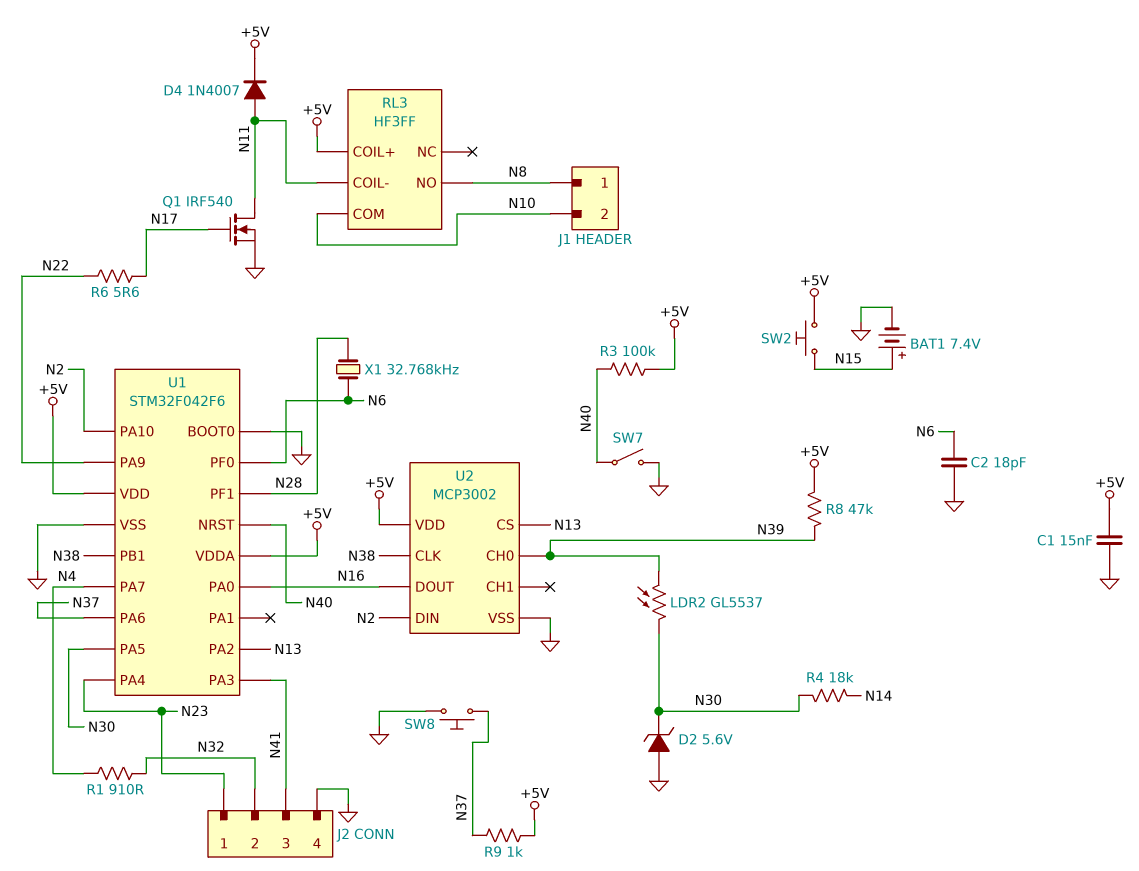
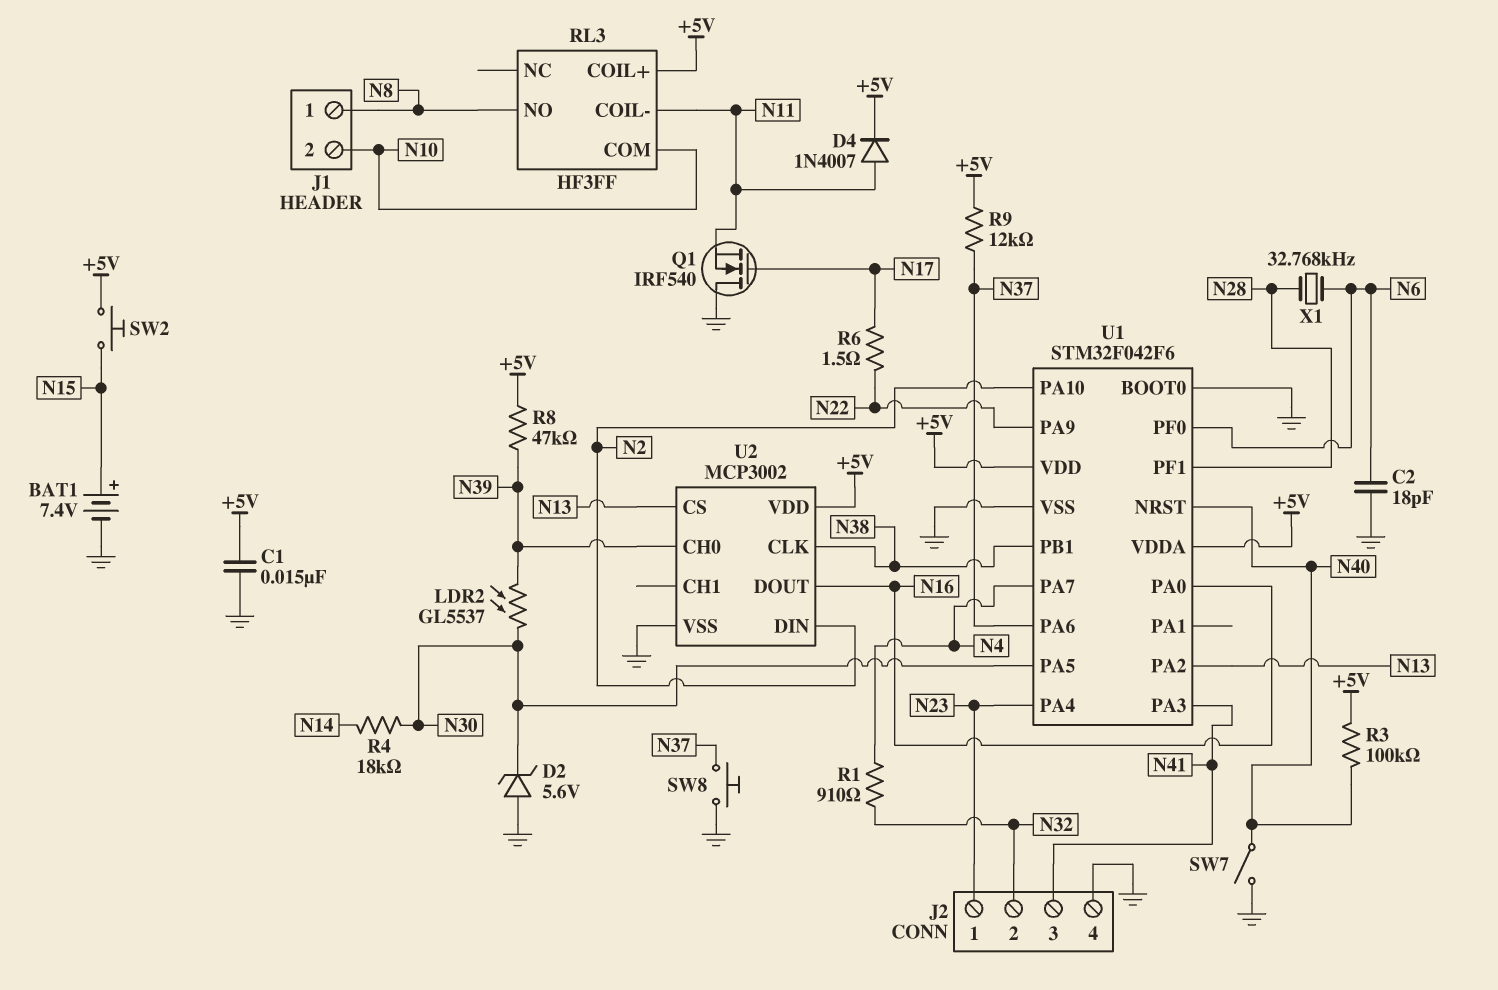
Q1: NMOS IRF540 (G N17, D N11, S GND) -> NMOS IRF540 (G N17, D GND, S N11)
R6: 5.6 (N17, N22) -> 1.5 (N17, N22)
R9: 1k (+5V, N37) -> 12k (+5V, N37)

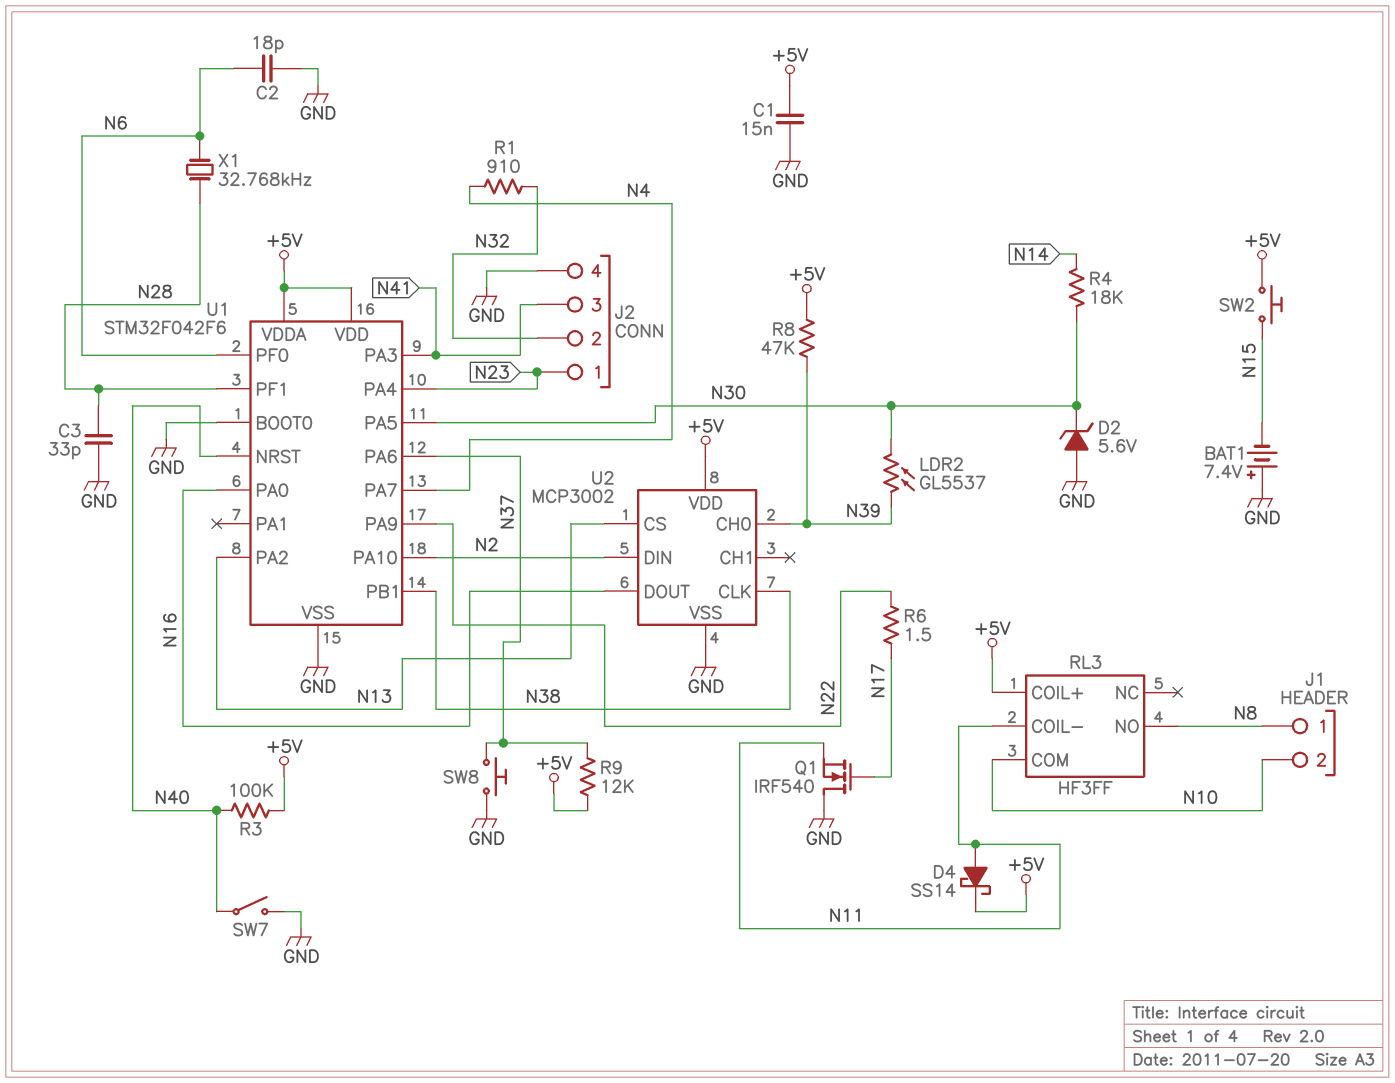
BAT1: 7.4V (plus N15, minus GND) -> 7.4V (plus GND, minus N15)
C3: none -> 33pF (GND, N28)
D4: diode 1N4007 (A N11, K +5V) -> schottky SS14 (A N11, K +5V)

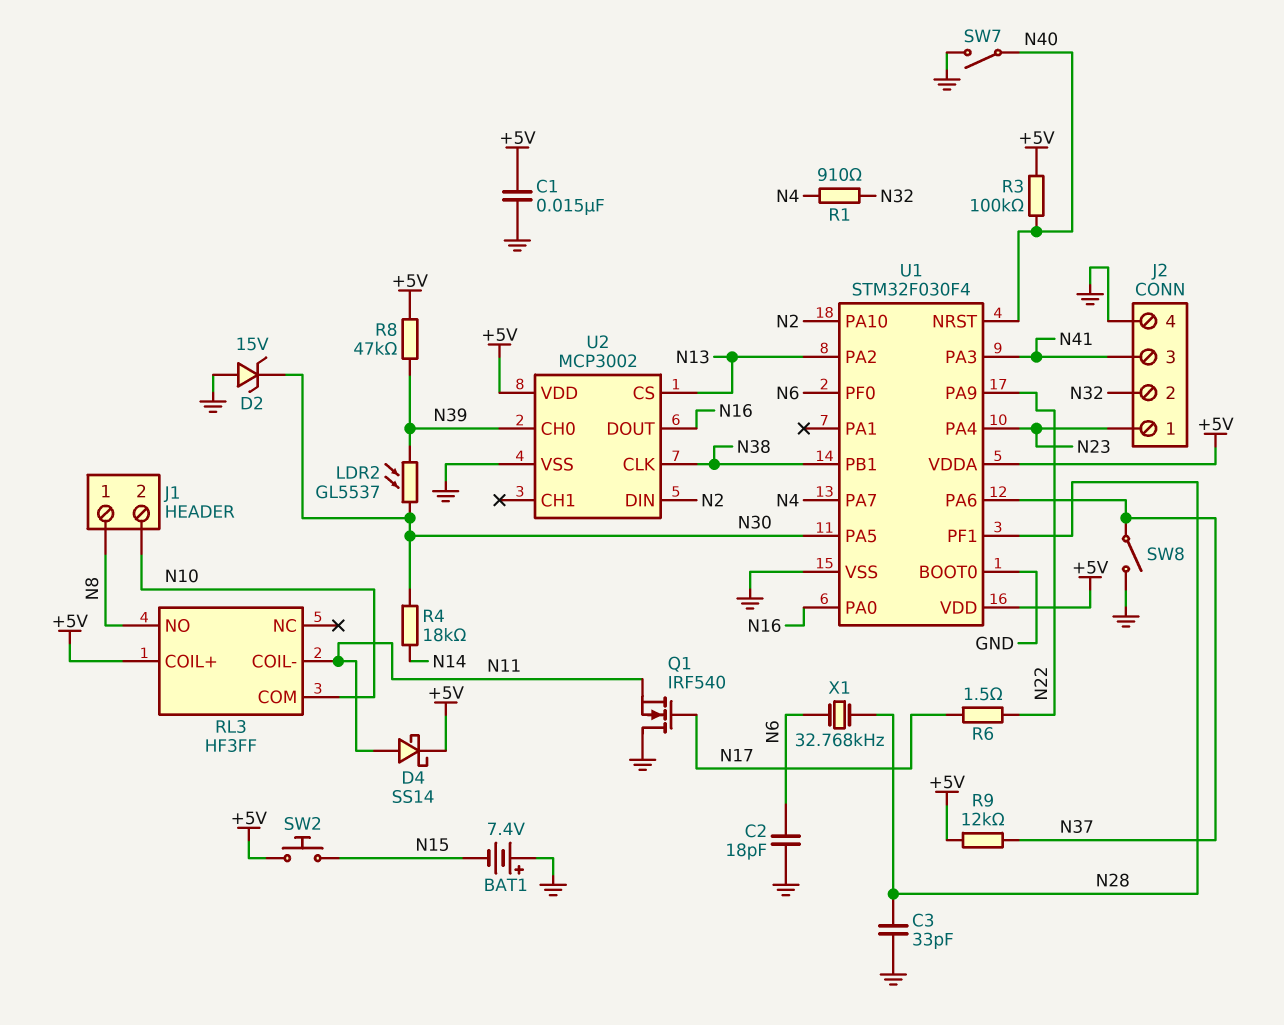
D2: zener 5.6V (A GND, K N30) -> zener 15V (A GND, K N30)
SW8: button (GND, N37) -> switch (GND, N37)
U1: STM32F042F6 -> STM32F030F4

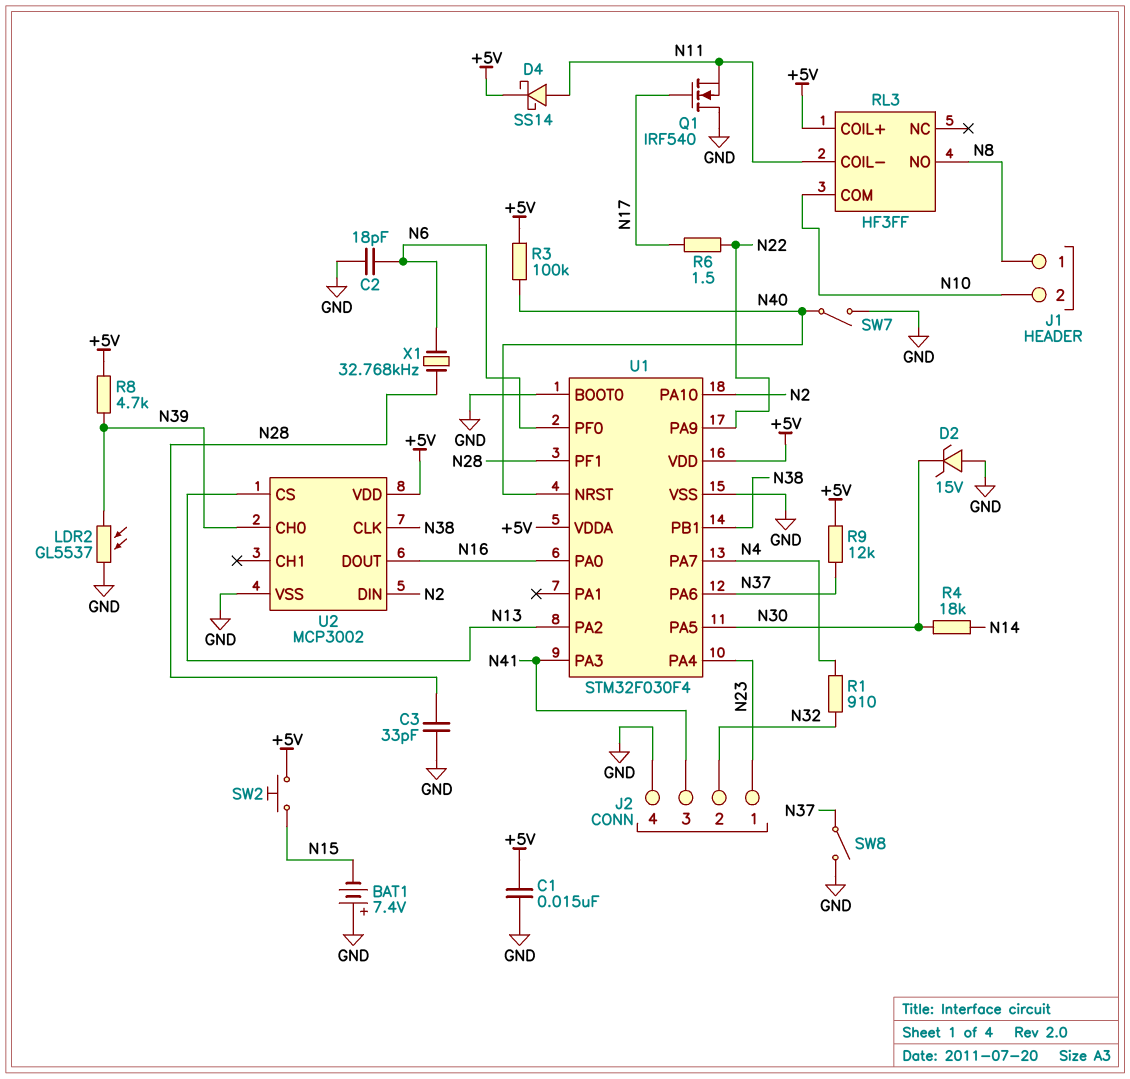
LDR2: GL5537 (N30, N39) -> GL5537 (GND, N39)
R8: 47k (+5V, N39) -> 4.7k (+5V, N39)

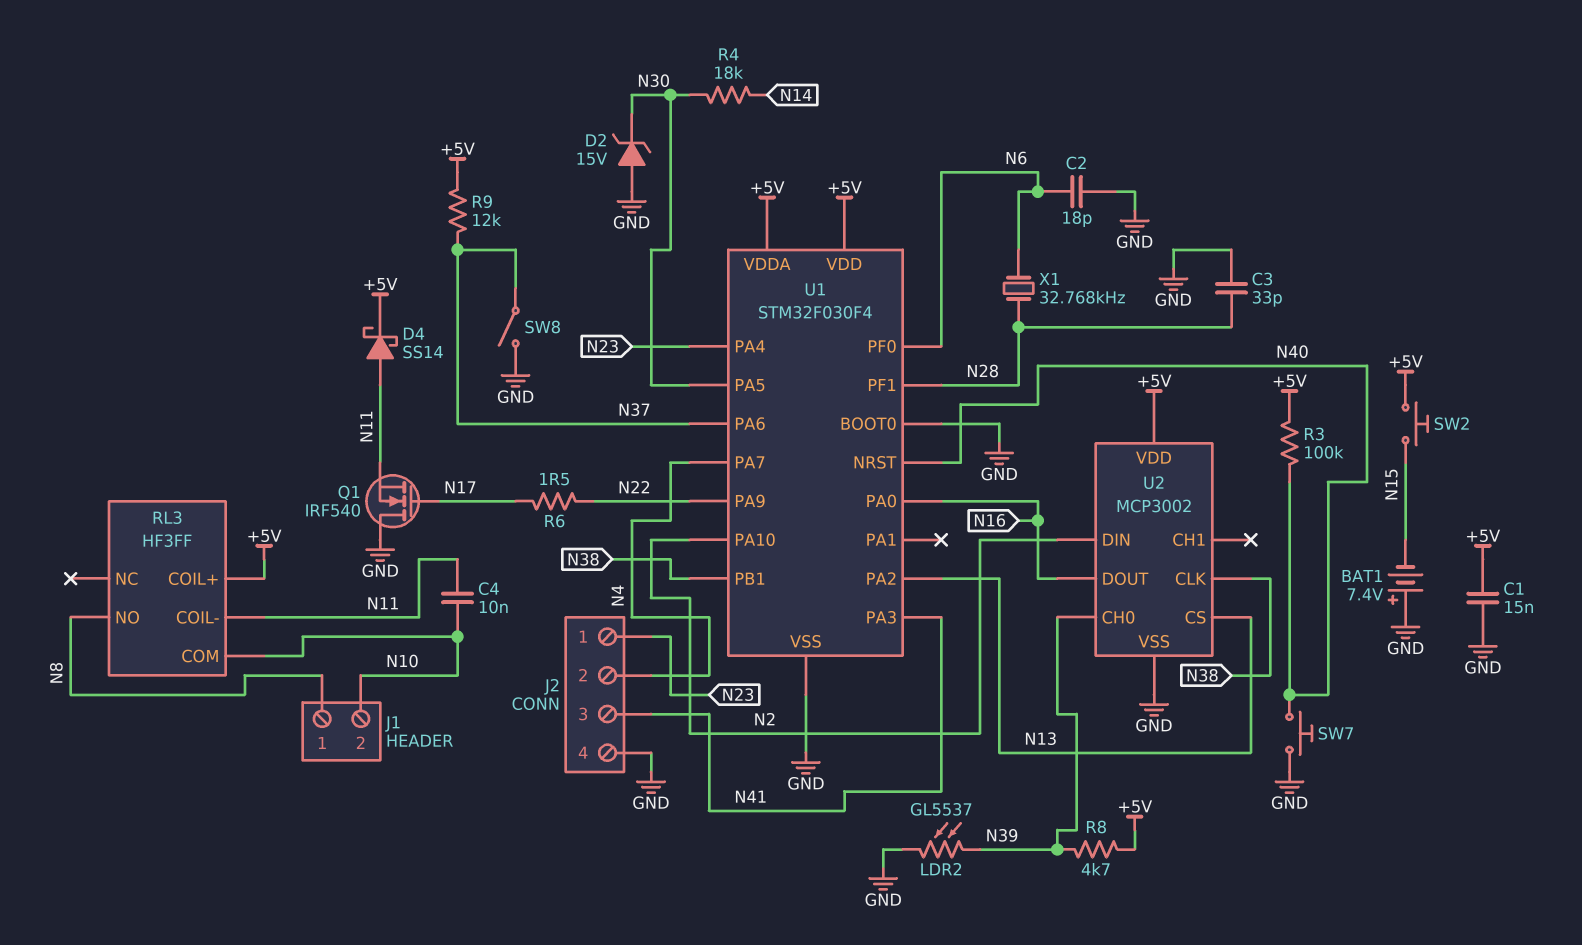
C4: none -> 10nF (N10, N11)
J2 pin 2: N32 -> N4
R1: 910 (N4, N32) -> none
SW7: switch (GND, N40) -> button (GND, N40)

